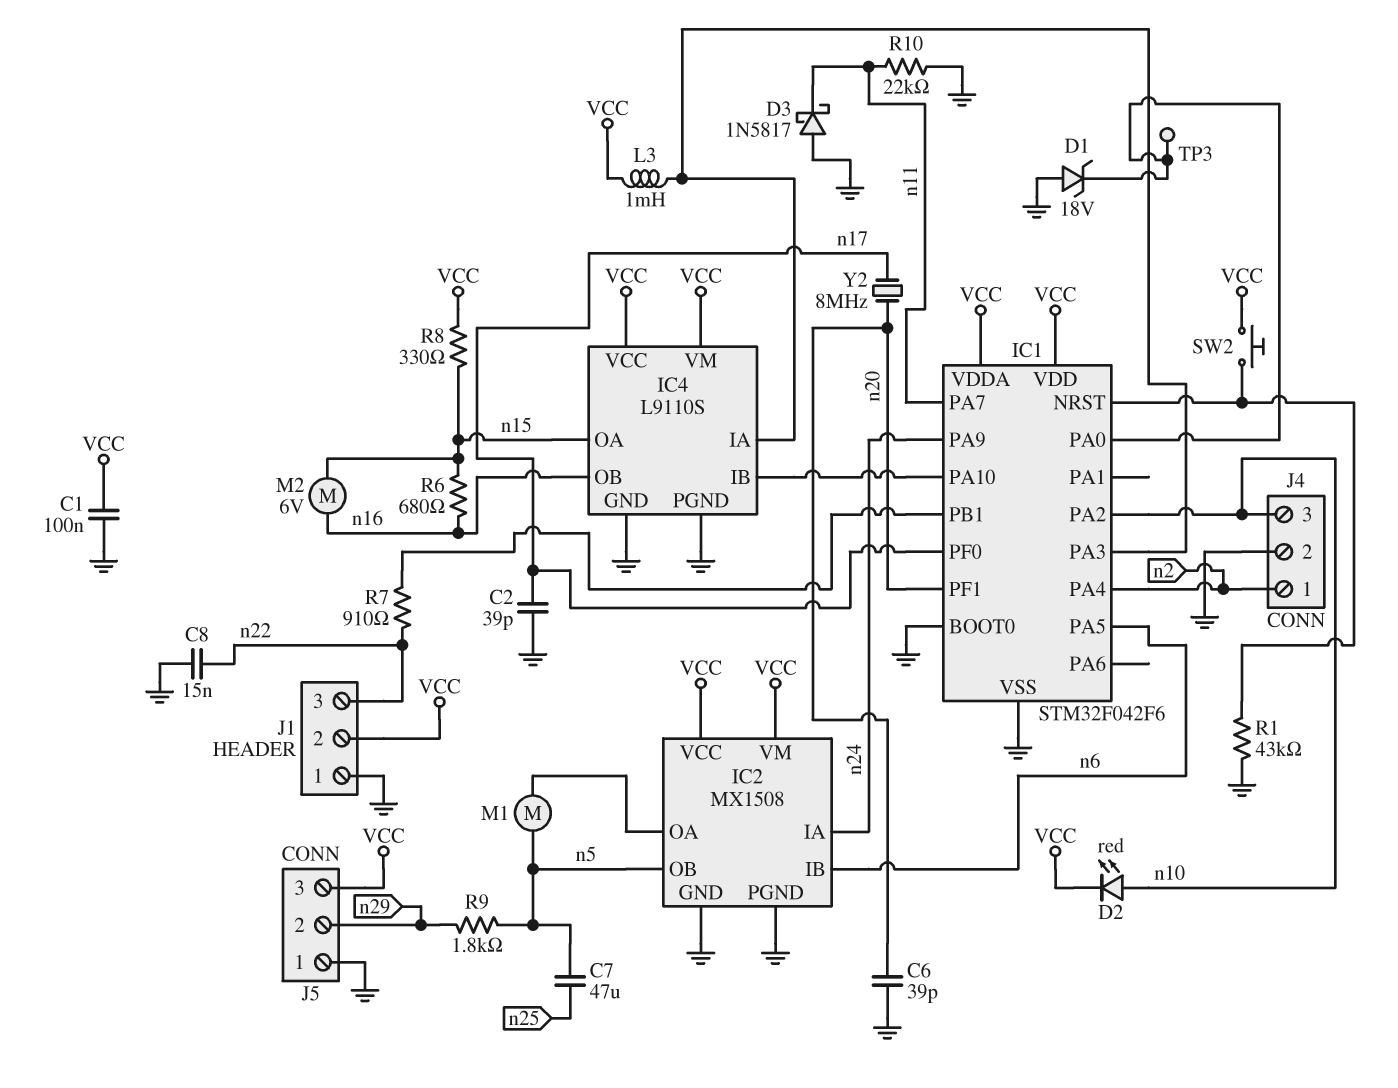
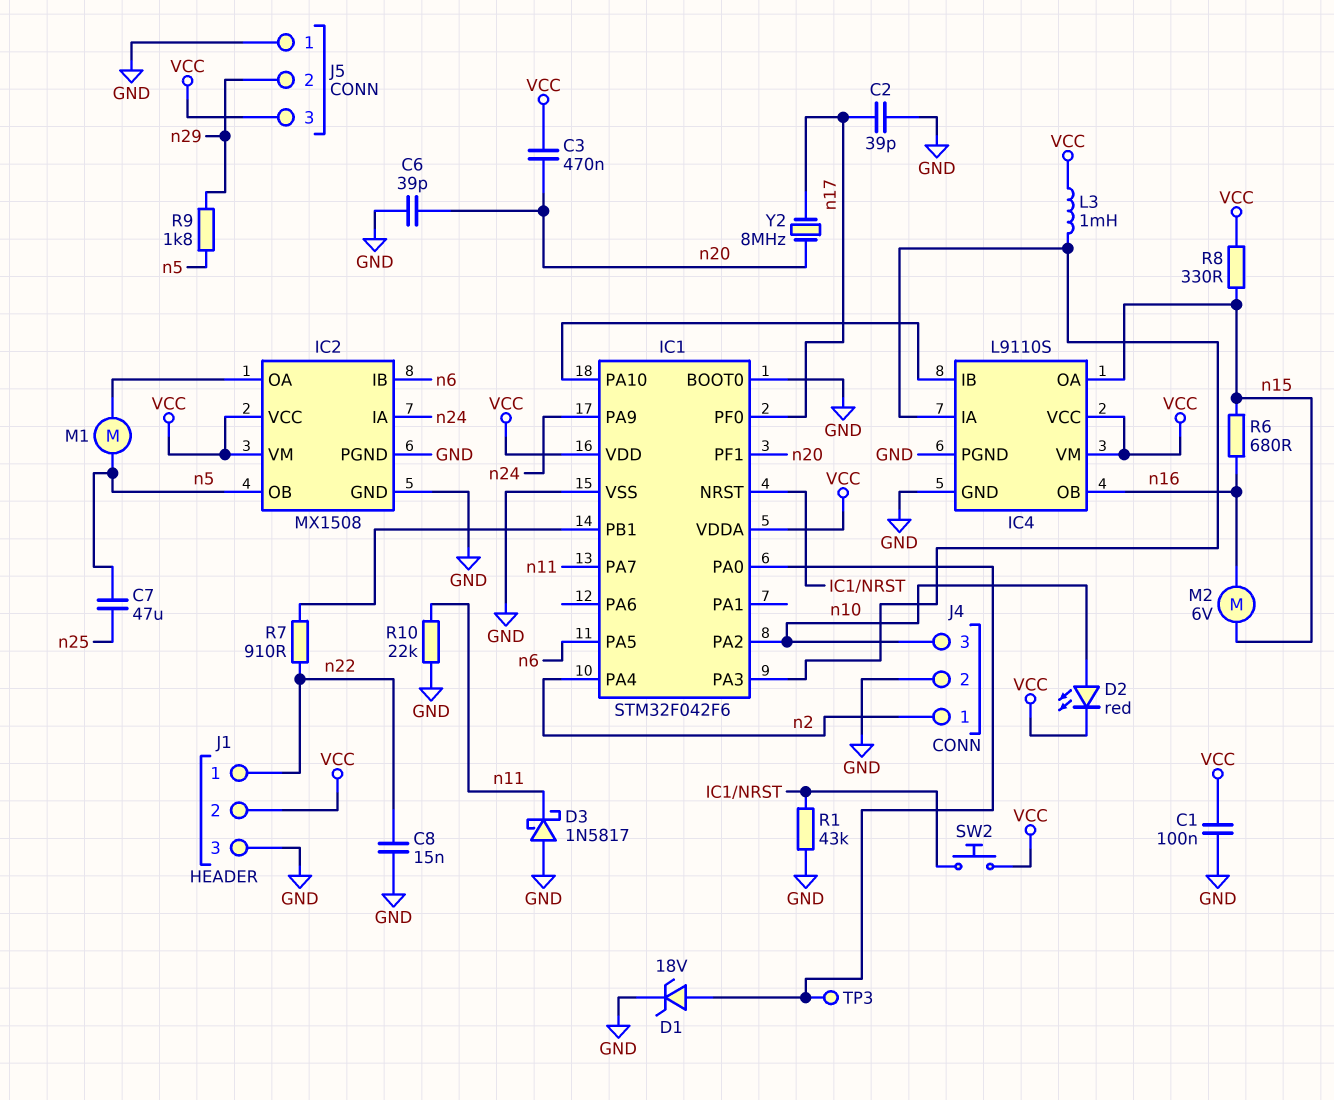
C3: none -> 470nF (VCC, n20)
D1: zener 18V (A GND, K IC1/PA0) -> zener 18V (A IC1/PA0, K GND)
J1 pin 1: GND -> n22
J1 pin 3: n22 -> GND

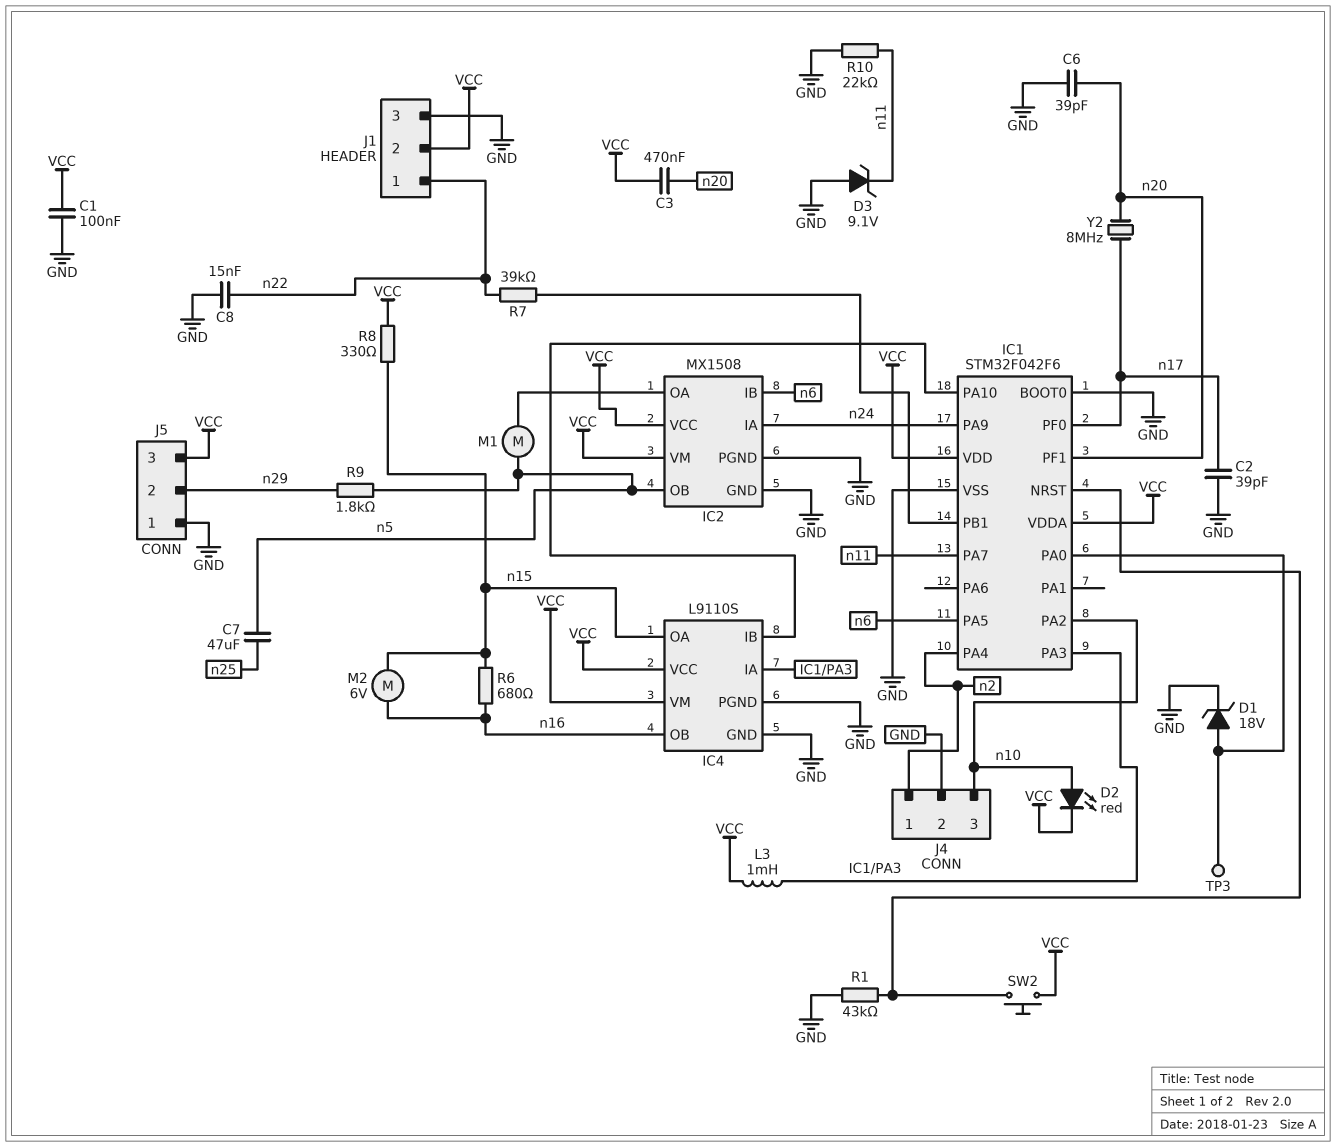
D3: schottky 1N5817 (A GND, K n11) -> zener 9.1V (A GND, K n11)
R7: 910 (IC1/PB1, n22) -> 39k (IC1/PB1, n22)

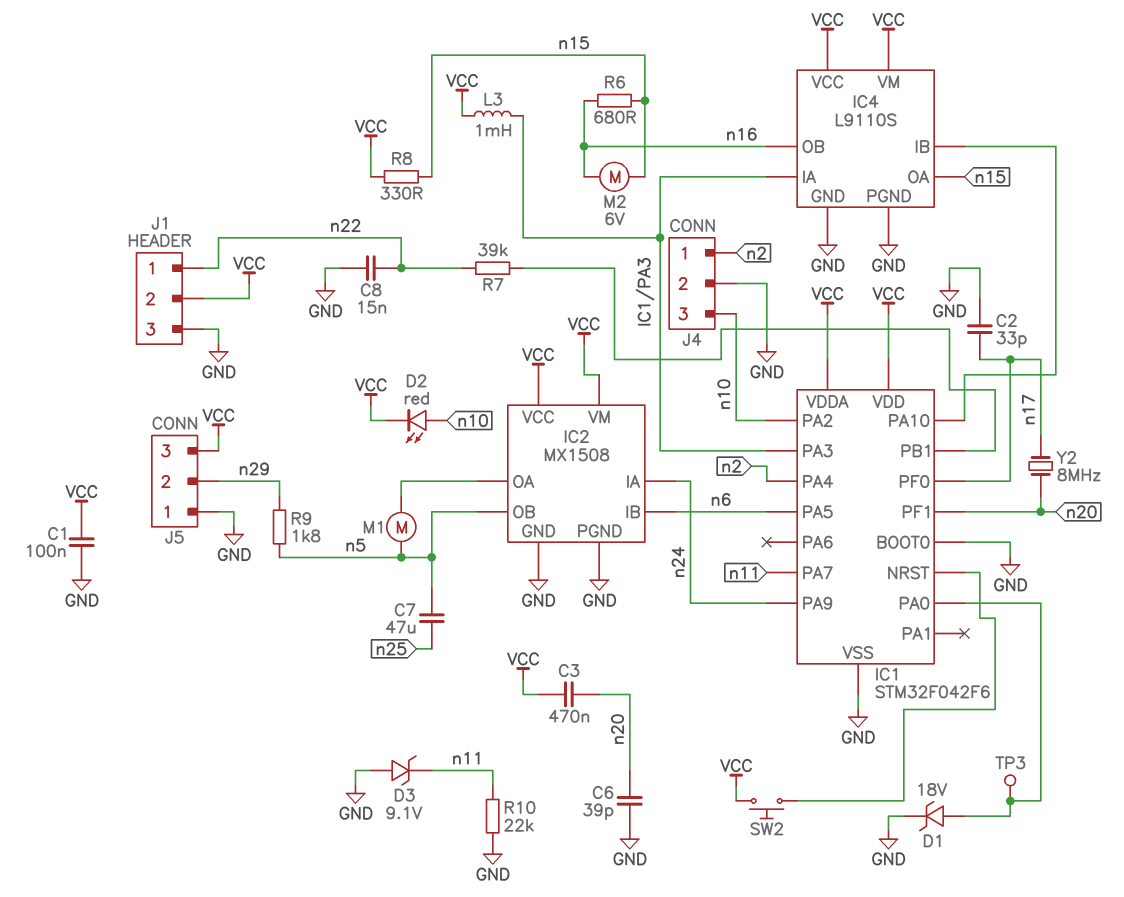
C2: 39pF (GND, n17) -> 33pF (GND, n17)
R1: 43k (GND, IC1/NRST) -> none

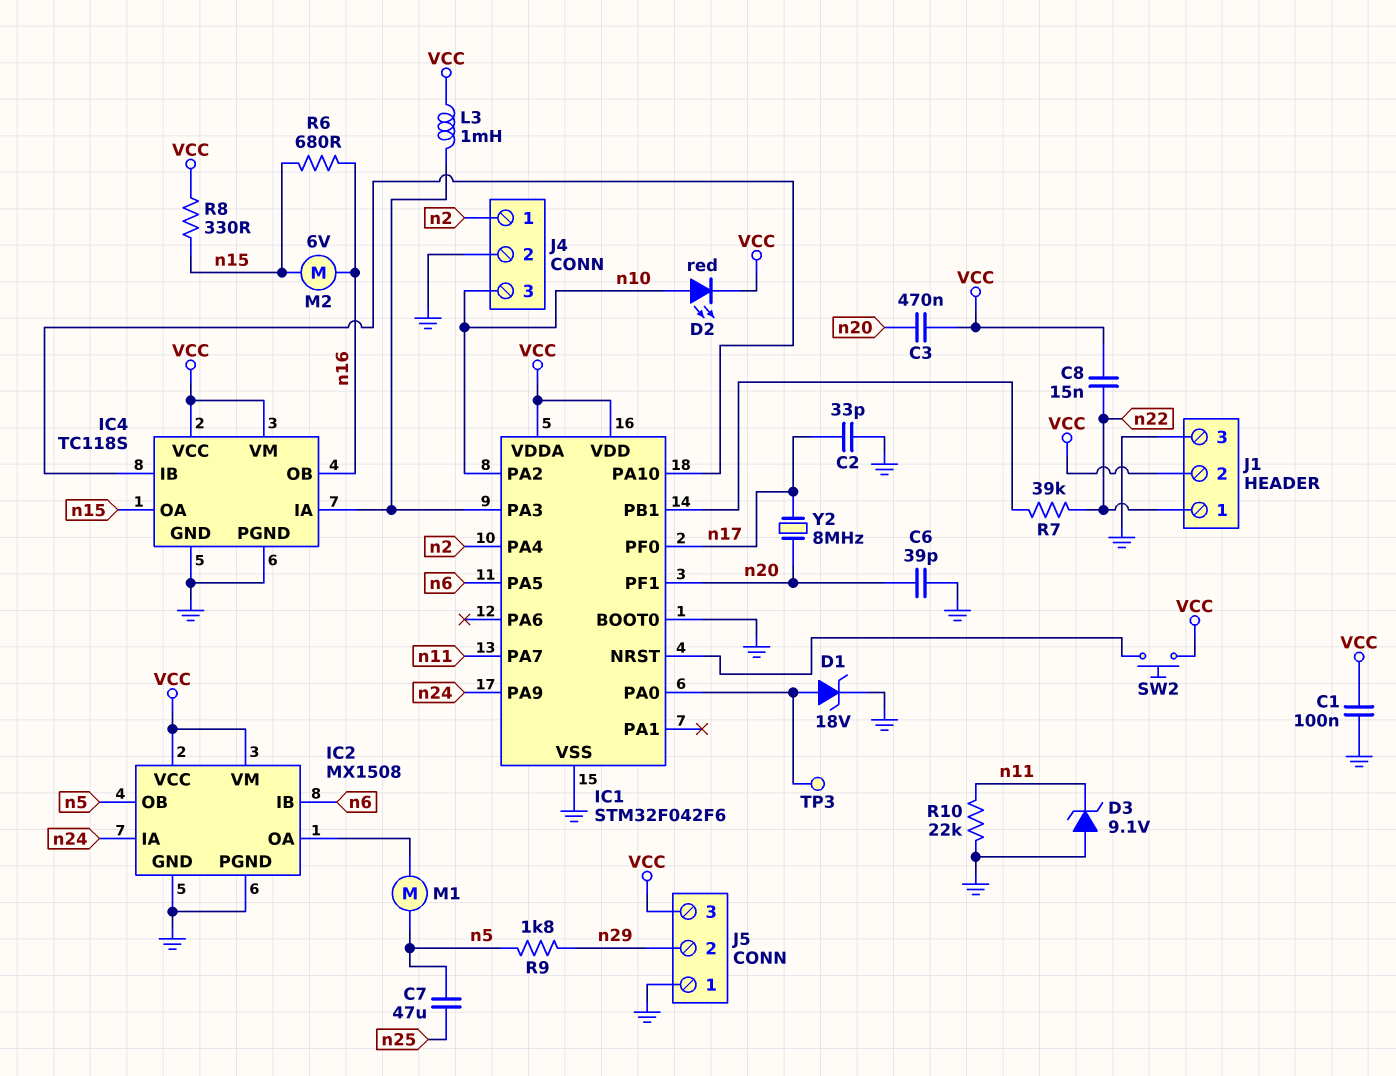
C8: 15nF (GND, n22) -> 15nF (VCC, n22)
IC4: L9110S -> TC118S

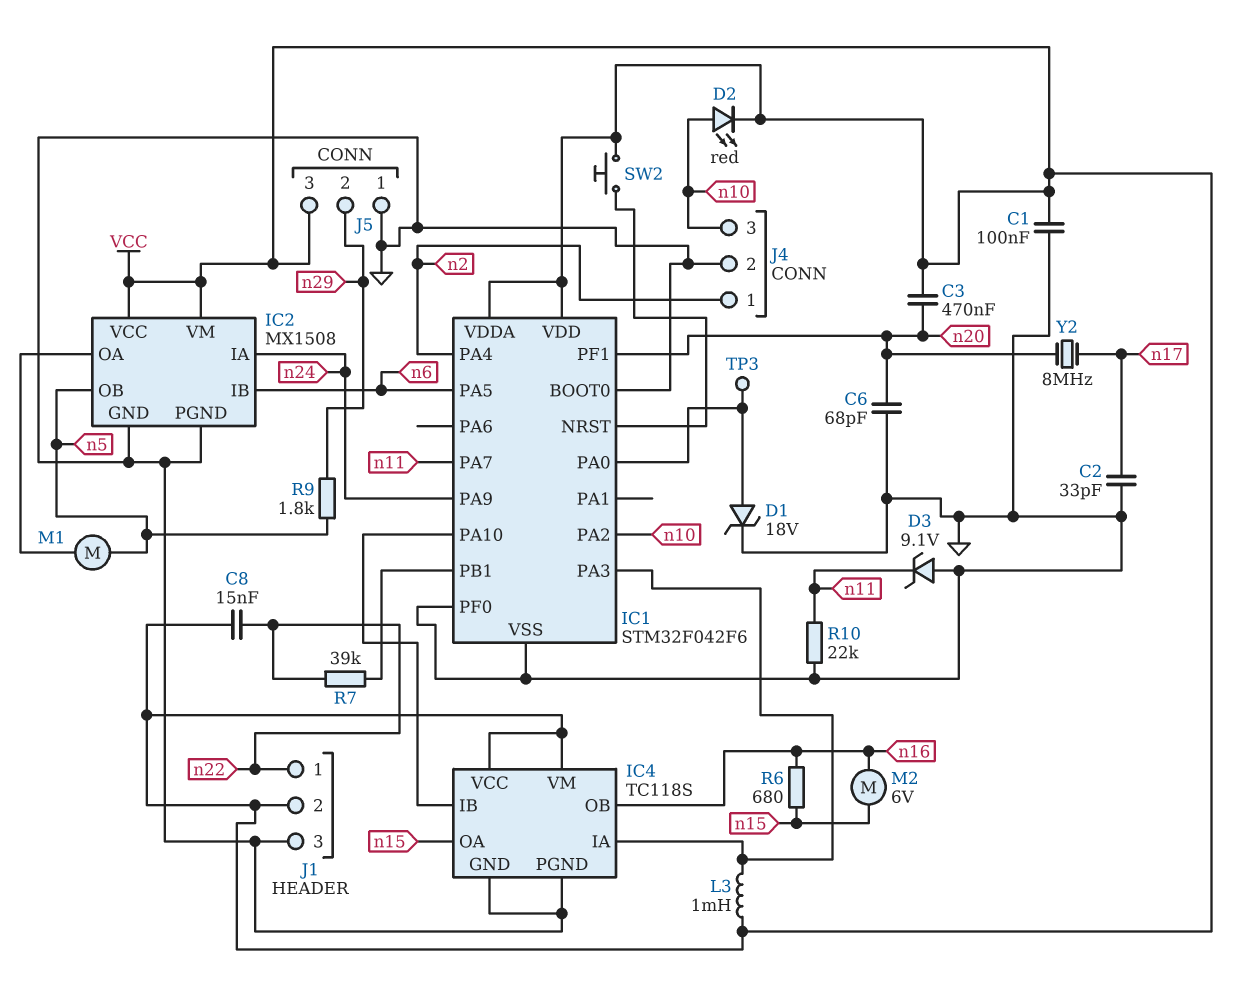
C6: 39pF (GND, n20) -> 68pF (GND, n20)
C7: 47uF (n5, n25) -> none
IC1 pin PF0: n17 -> GND
R8: 330 (VCC, n15) -> none

